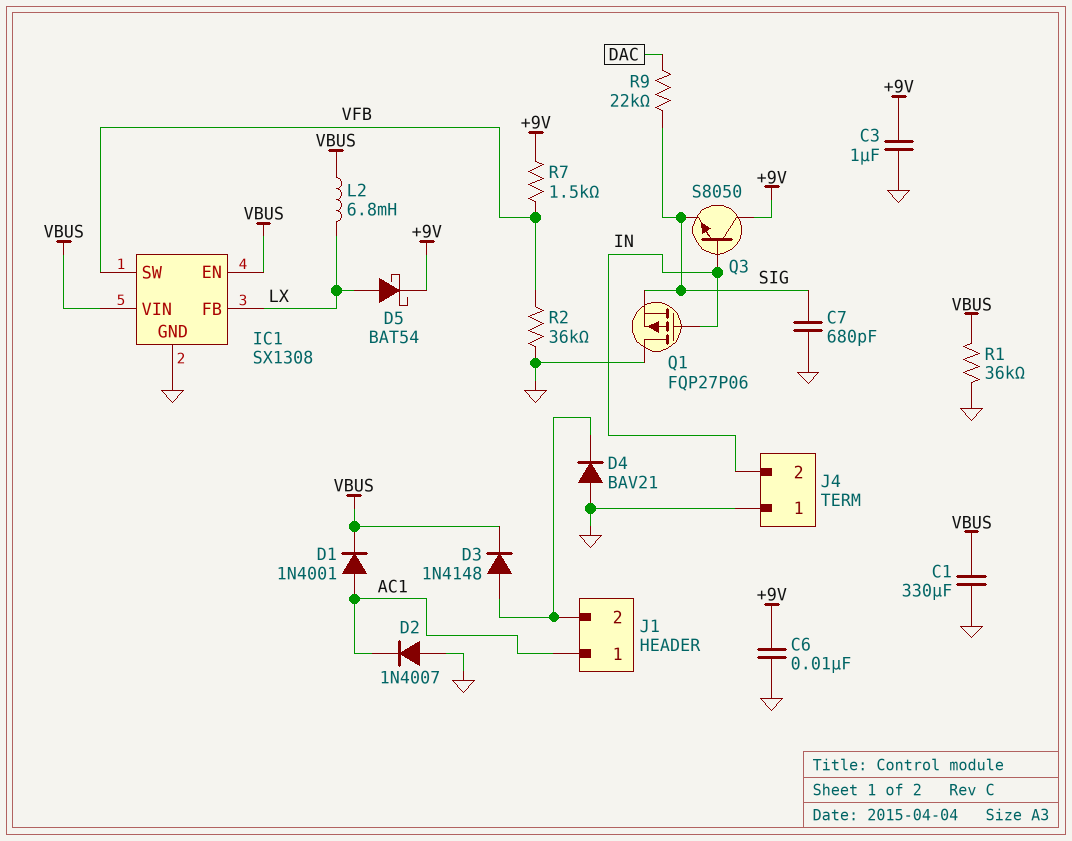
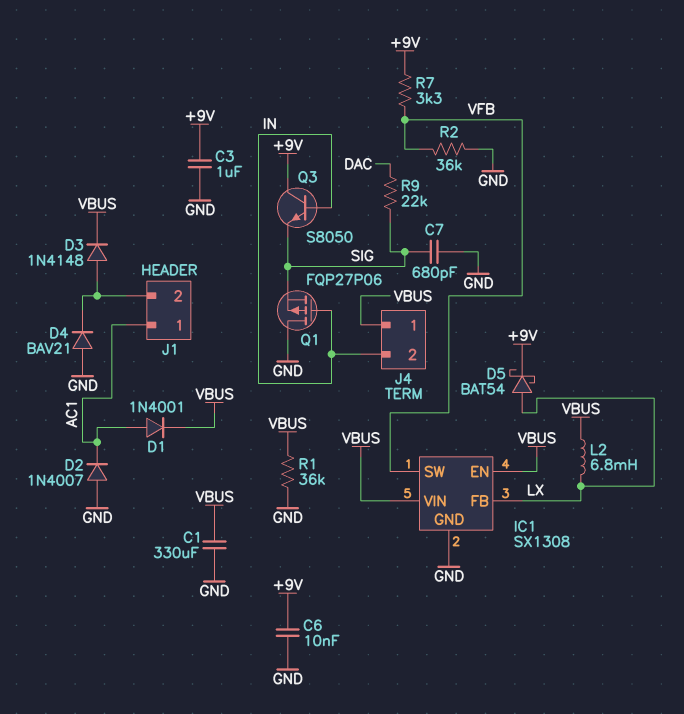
J4 pin 1: GND -> VBUS
R7: 1.5k (+9V, VFB) -> 3.3k (+9V, VFB)

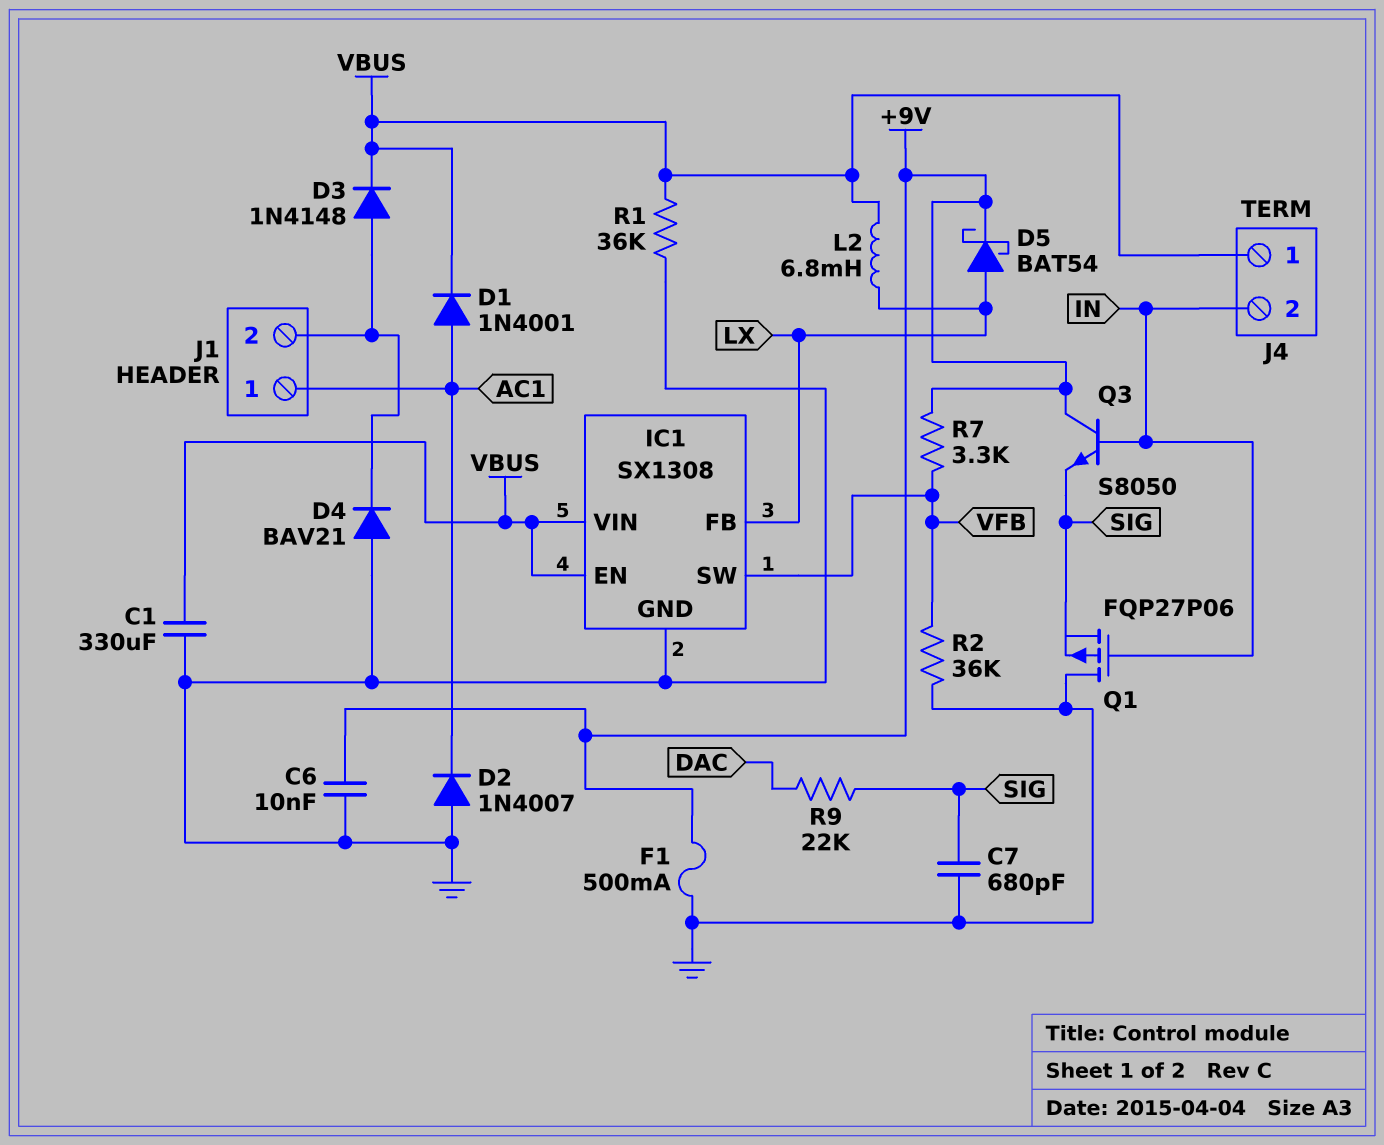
C3: 1uF (+9V, GND) -> none
F1: none -> 500mA (+9V, GND)

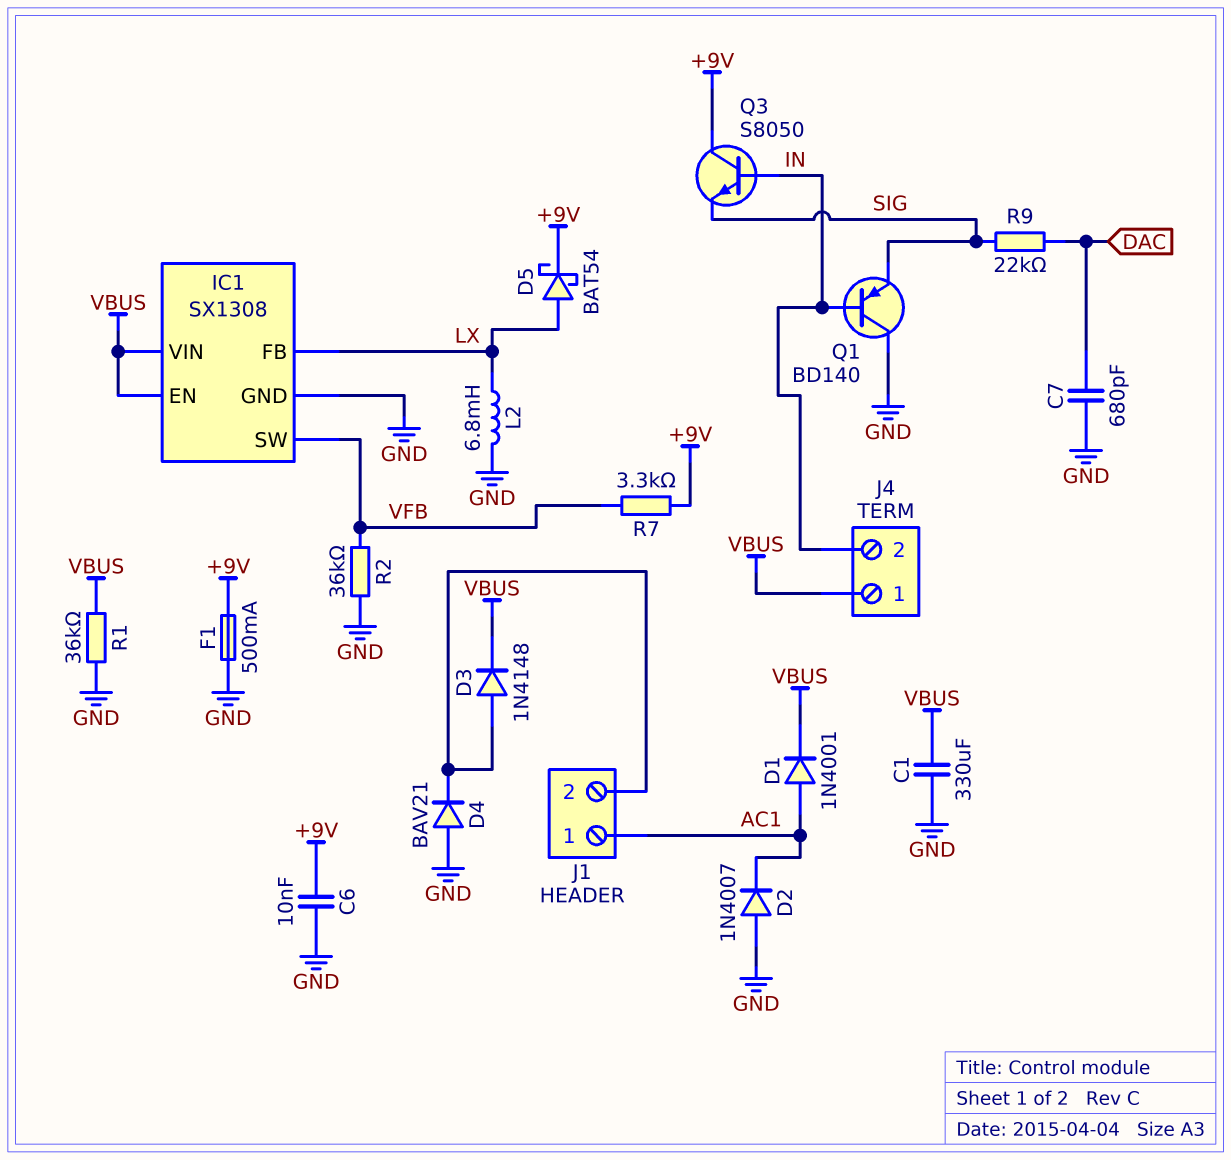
C7: 680pF (GND, SIG) -> 680pF (DAC, GND)
L2: 6.8mH (LX, VBUS) -> 6.8mH (GND, LX)
Q1: PMOS FQP27P06 (G IN, D GND, S SIG) -> PNP BD140 (B IN, C GND, E SIG)

